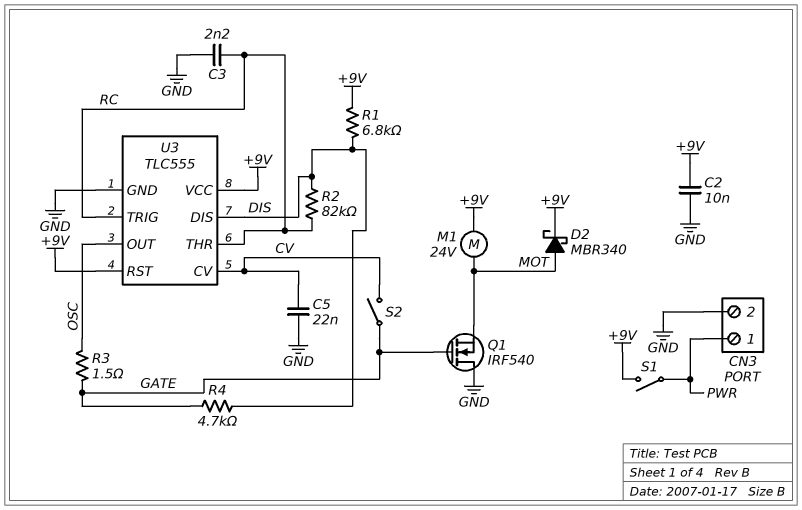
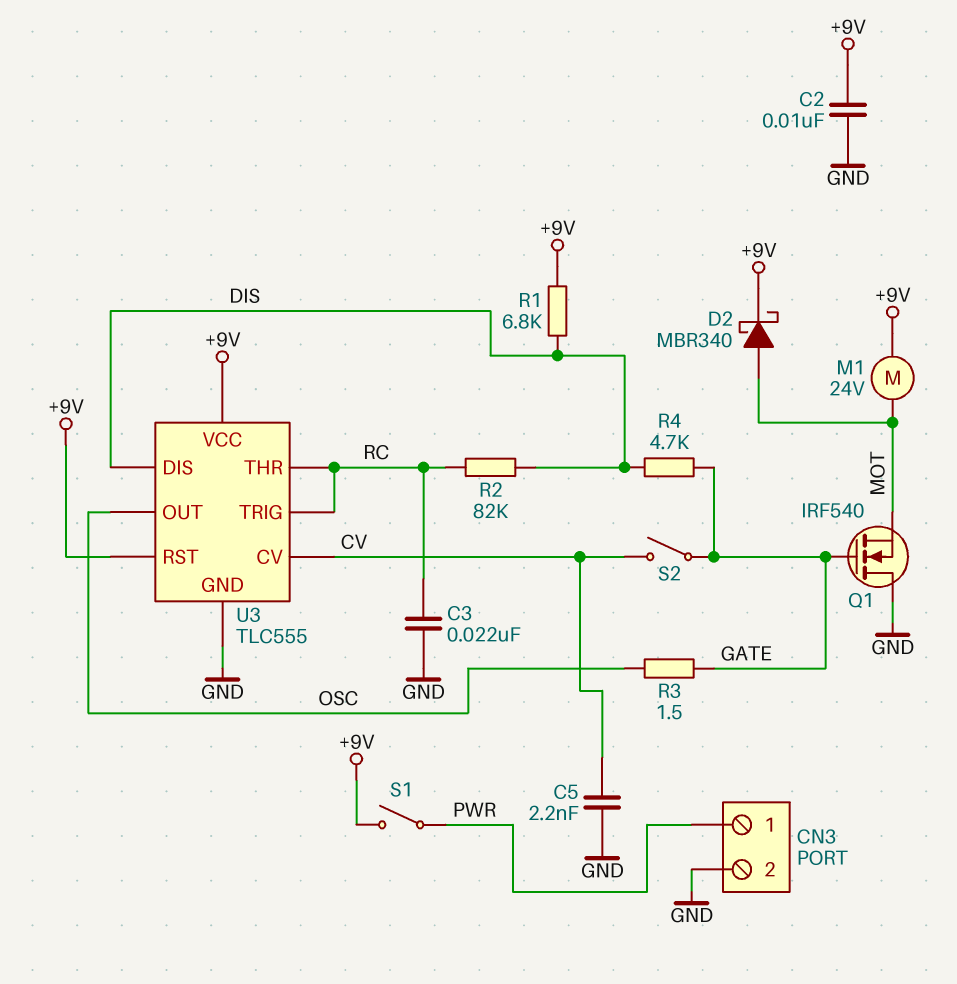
C3: 2.2nF (GND, RC) -> 22nF (GND, RC)
C5: 22nF (CV, GND) -> 2.2nF (CV, GND)

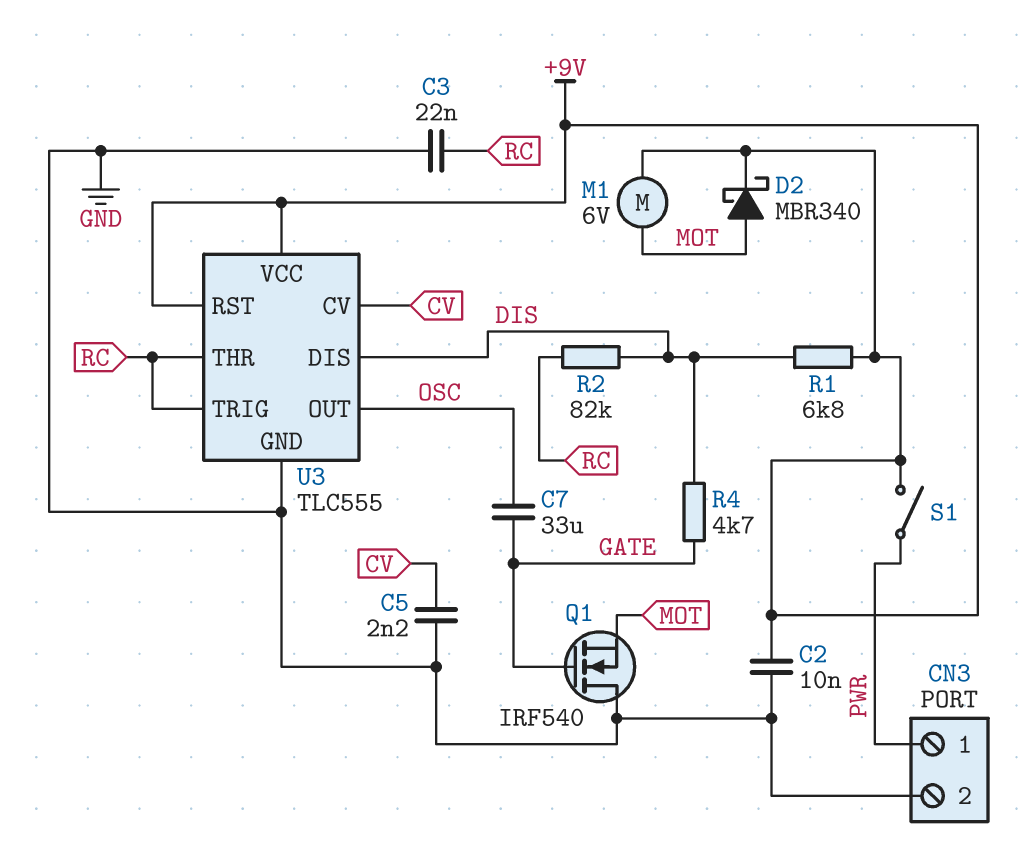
C7: none -> 33uF (GATE, OSC)
M1: motor 24V (+9V, MOT) -> motor 6V (+9V, MOT)
R3: 1.5 (GATE, OSC) -> none
S2: switch (CV, GATE) -> none

